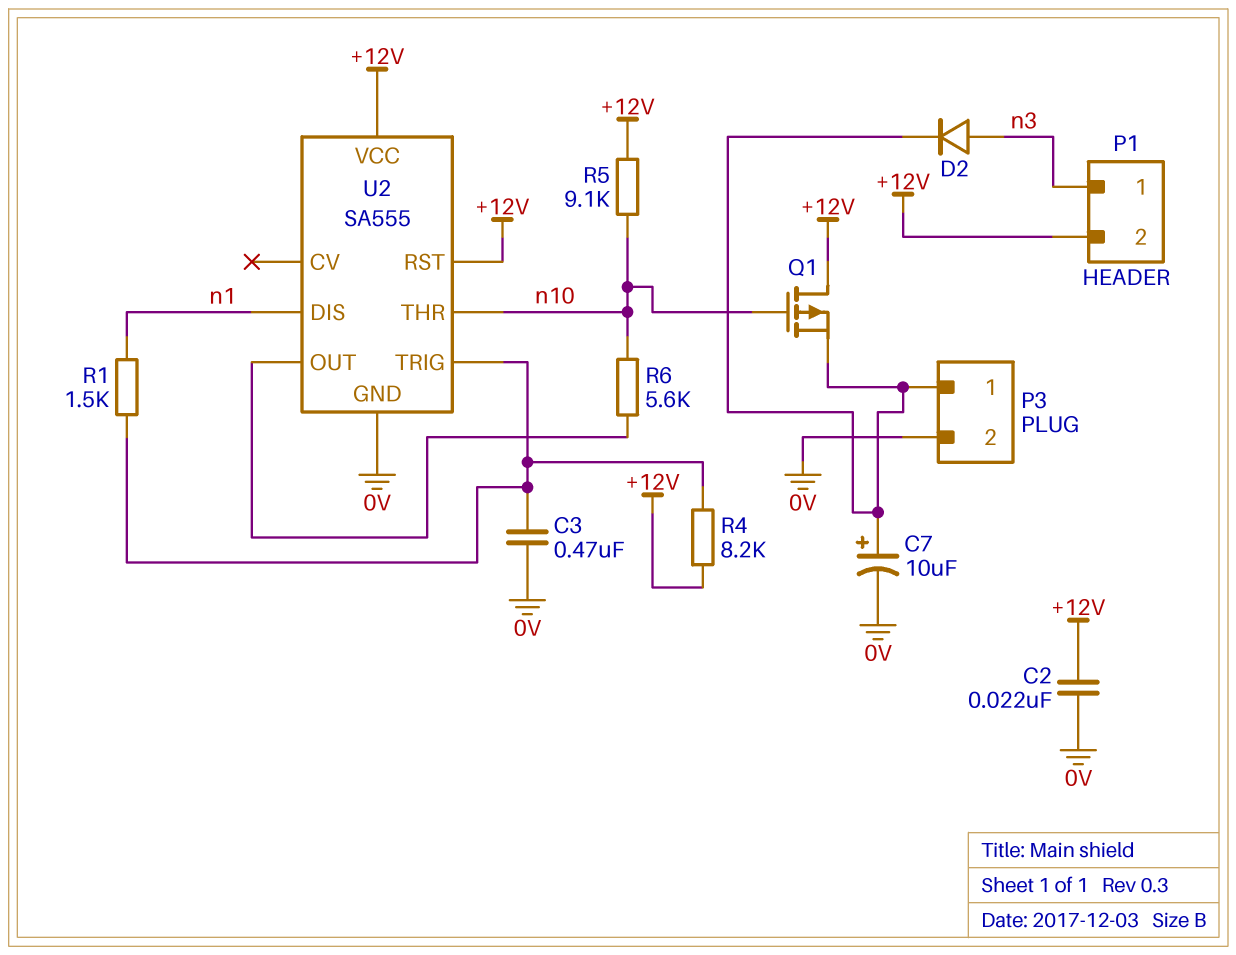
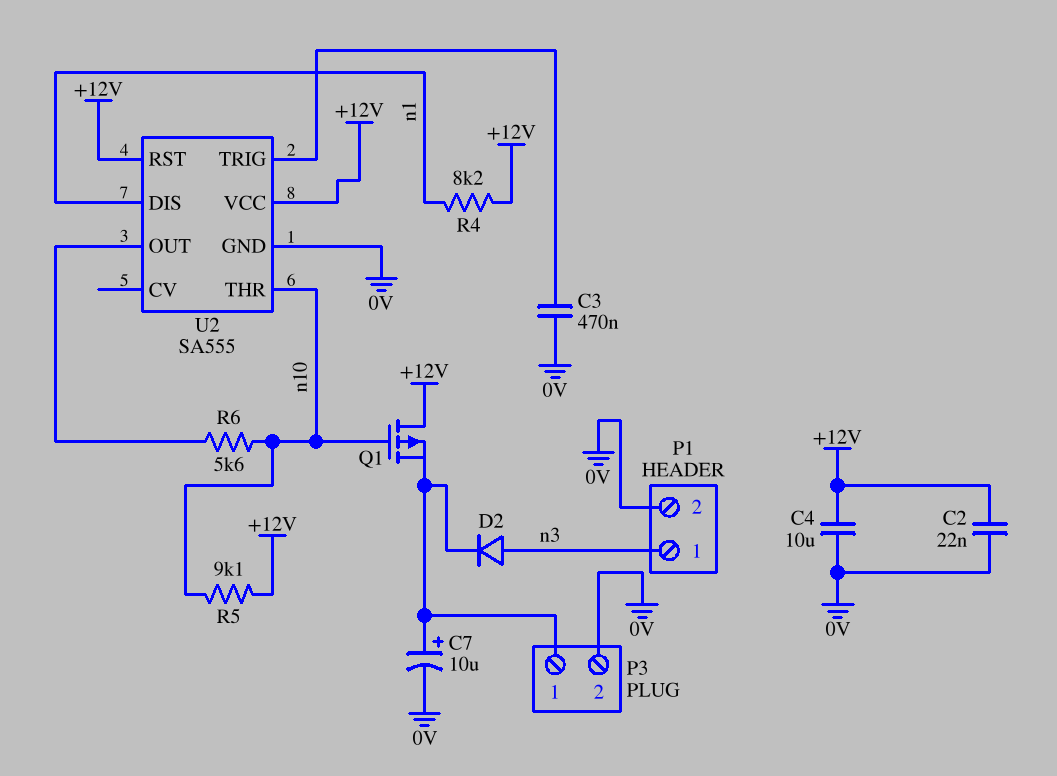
C4: none -> 10uF (+12V, 0V)
P1 pin 2: +12V -> 0V
R1: 1.5k (U2/TRIG, n1) -> none
R4: 8.2k (+12V, U2/TRIG) -> 8.2k (+12V, n1)

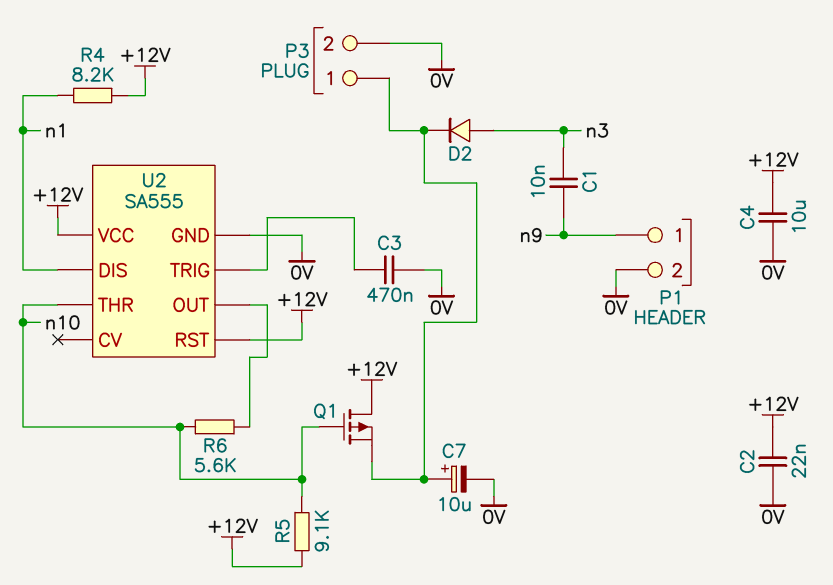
C1: none -> 10nF (n3, n9)
P1 pin 1: n3 -> n9

